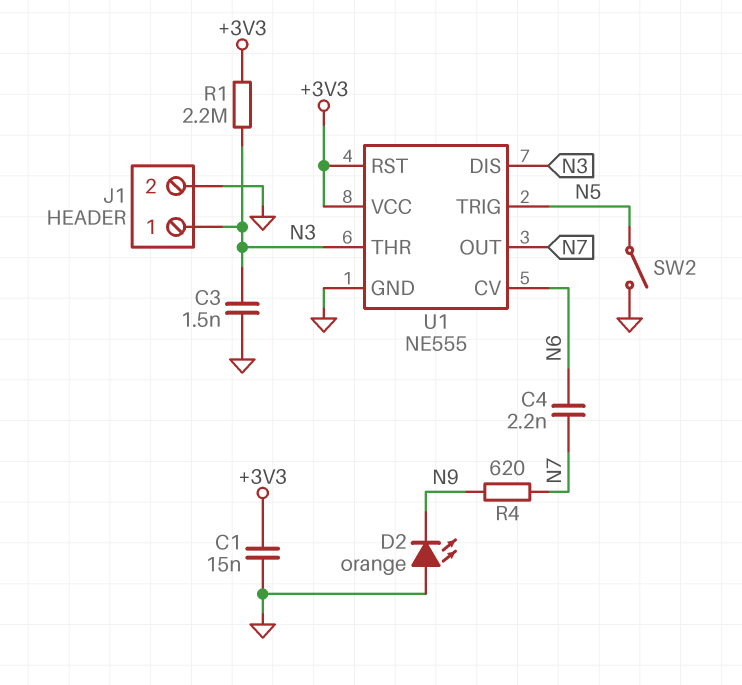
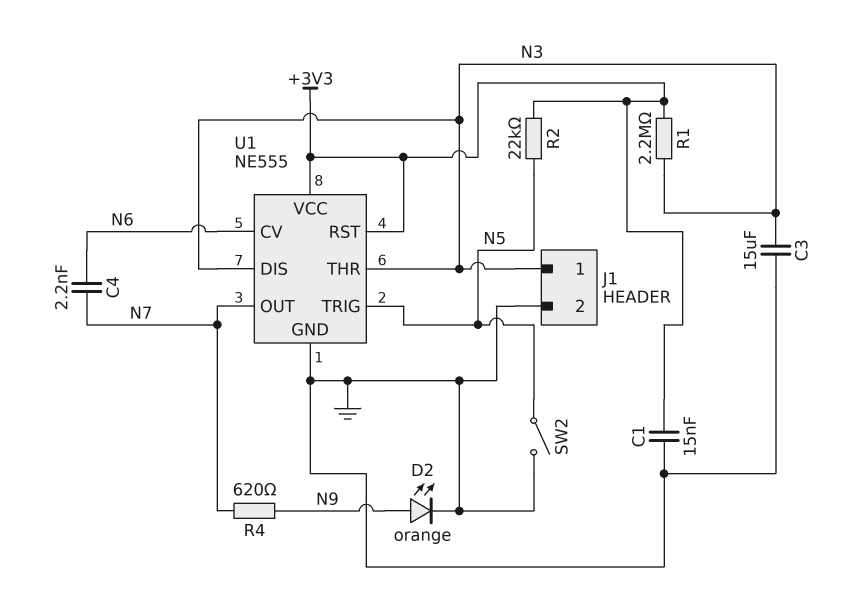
C3: 1.5nF (GND, N3) -> 15uF (GND, N3)
D2: LED orange (A GND, K N9) -> LED orange (A N9, K GND)
R2: none -> 22k (+3V3, N5)

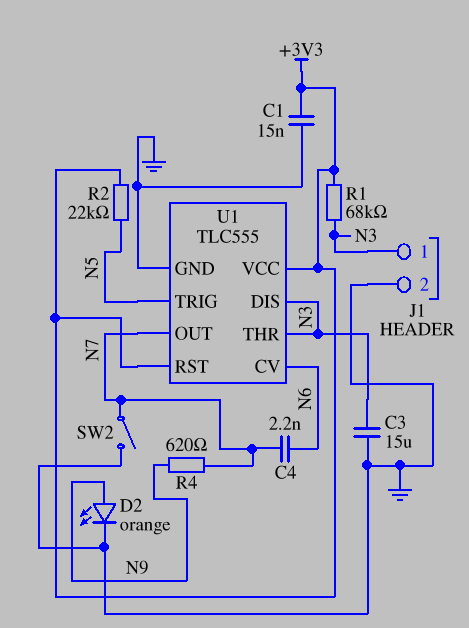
R1: 2.2M (+3V3, N3) -> 68k (+3V3, N3)
SW2: switch (GND, N5) -> switch (GND, N7)
U1: NE555 -> TLC555

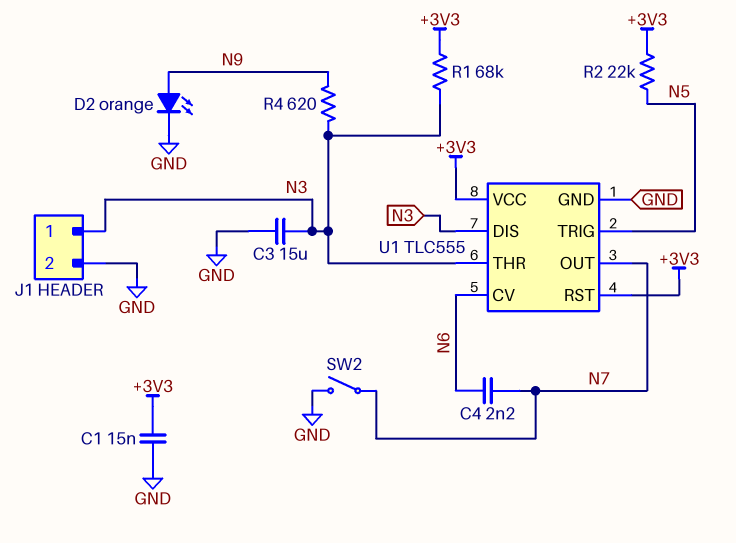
R4: 620 (N7, N9) -> 620 (N3, N9)

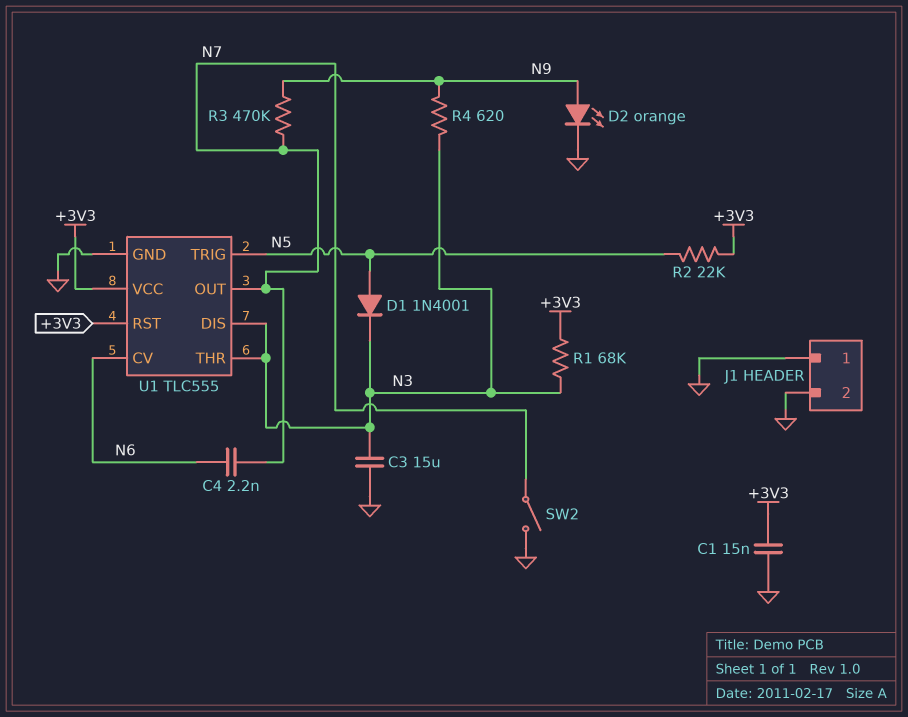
D1: none -> diode 1N4001 (A N5, K N3)
J1 pin 1: N3 -> GND
R3: none -> 470k (N7, N9)

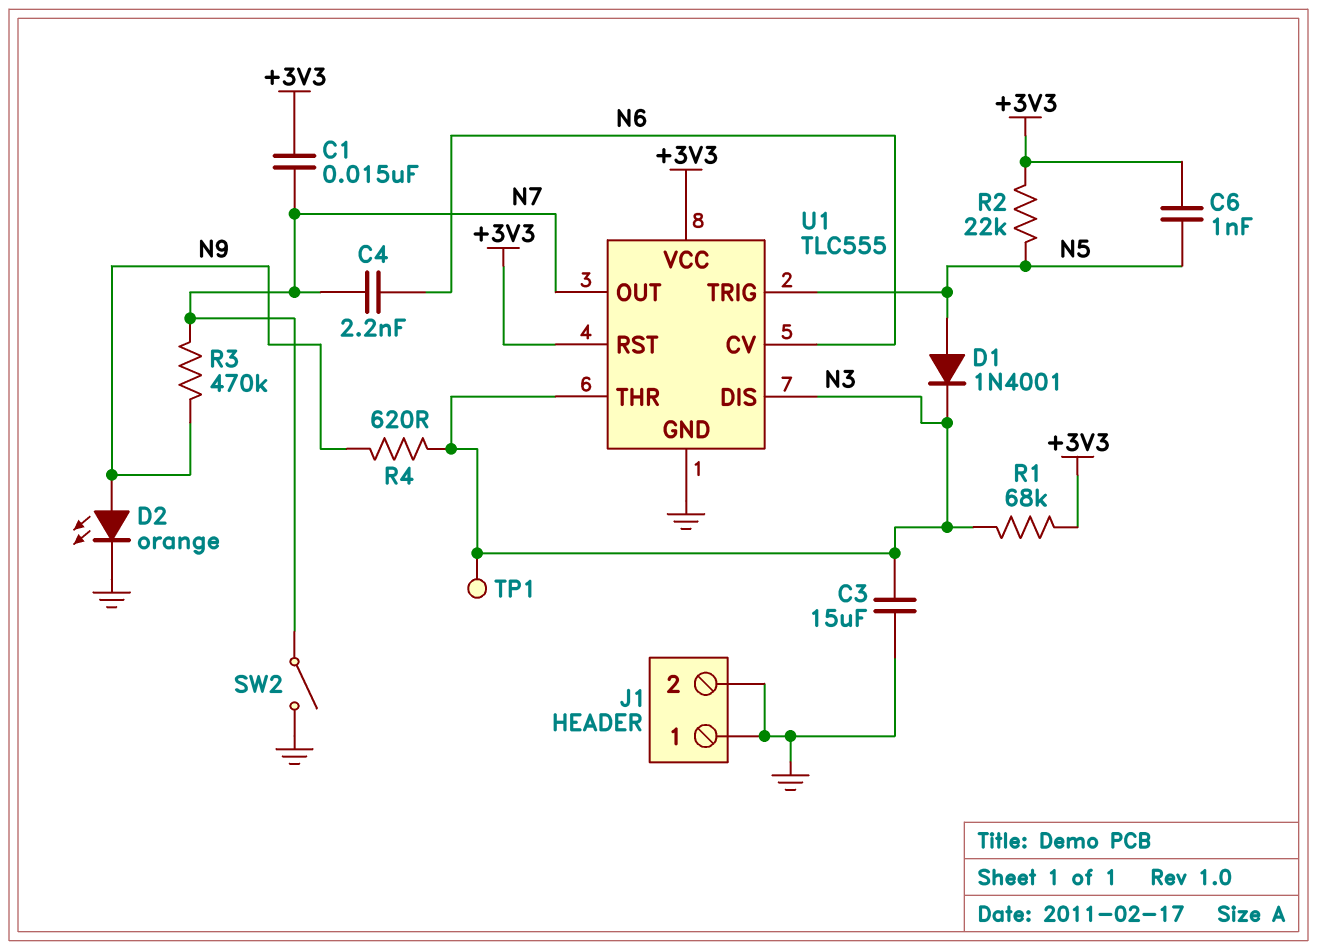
C1: 15nF (+3V3, GND) -> 15nF (+3V3, N7)
C6: none -> 1nF (+3V3, N5)
TP1: none -> test point (N3)

